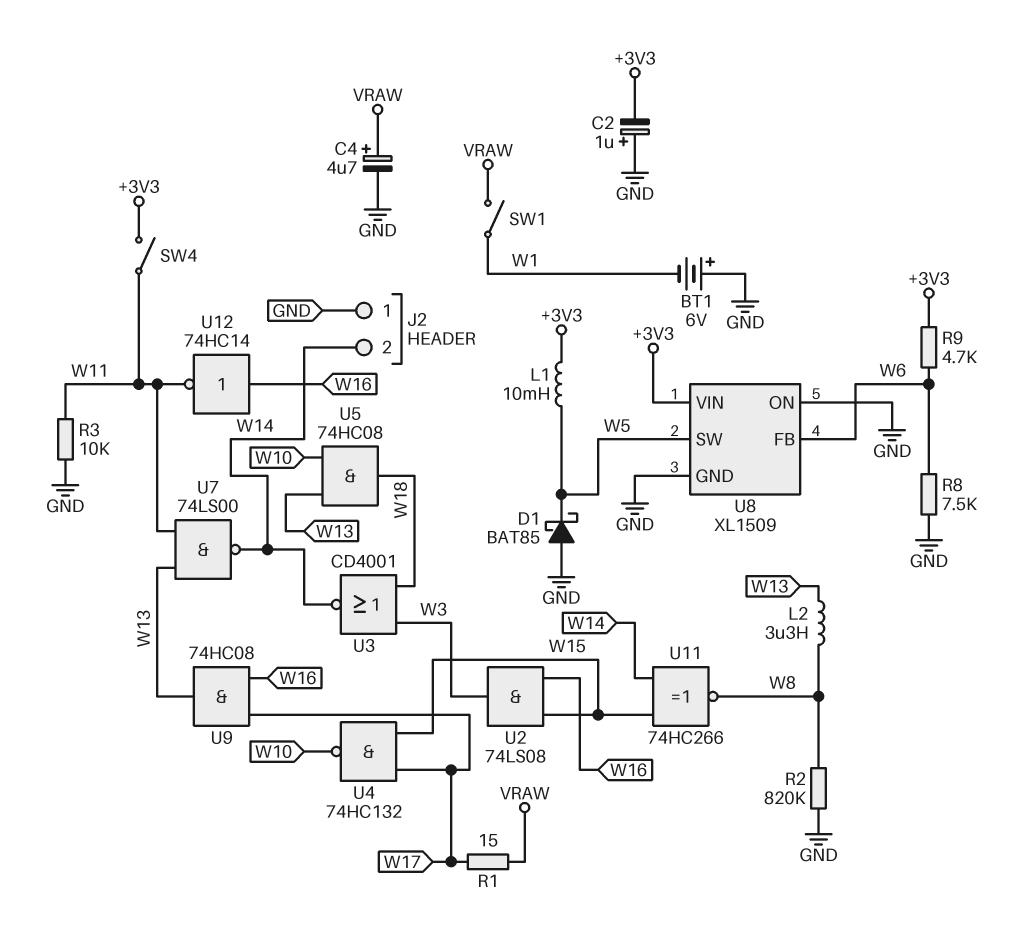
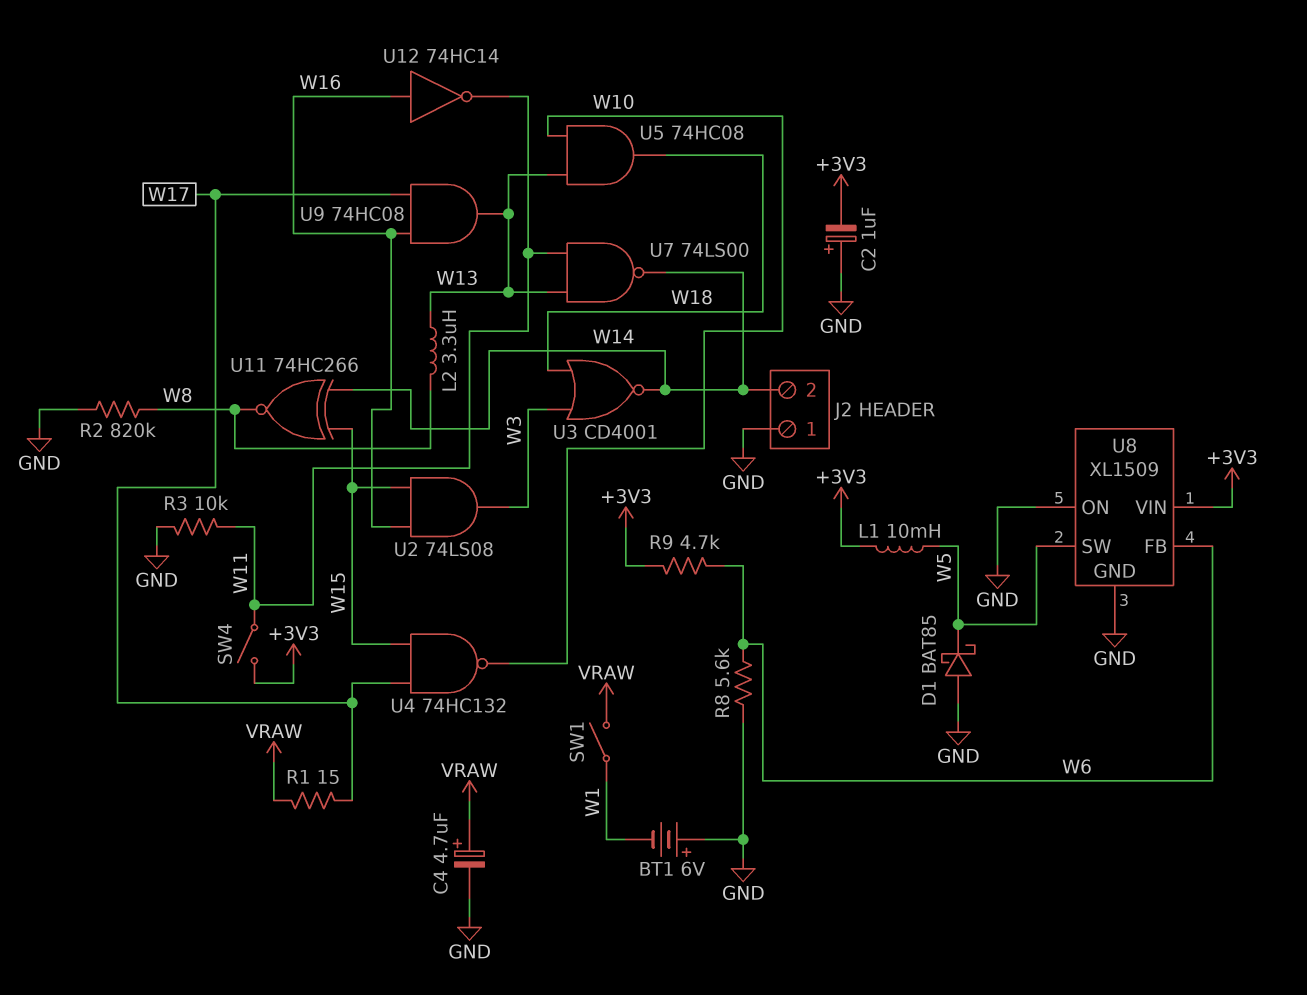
R8: 7.5k (GND, W6) -> 5.6k (GND, W6)

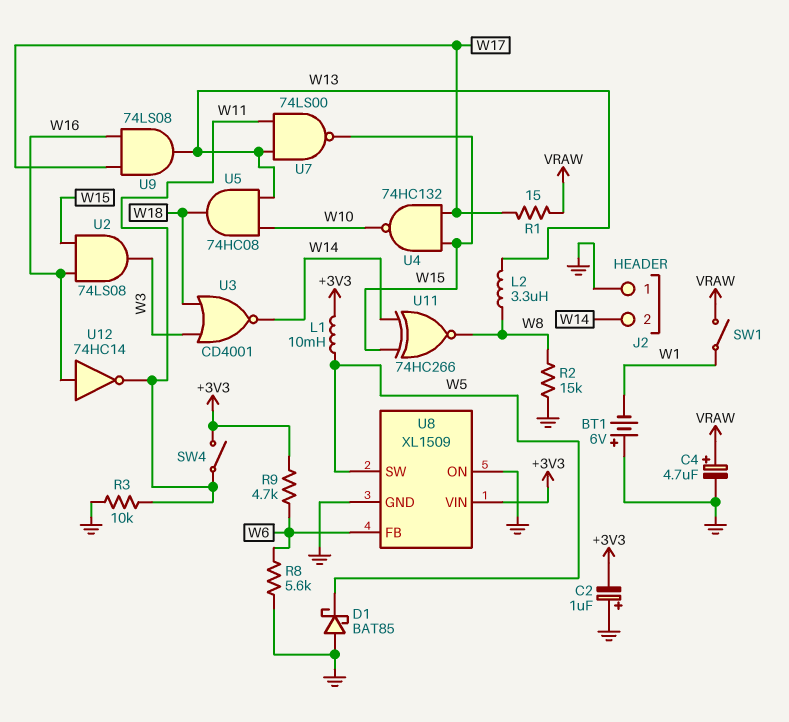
R2: 820k (GND, W8) -> 15k (GND, W8)
U7: NAND 74LS00 (in W11, in W13, out W14) -> NAND 74LS00 (in W11, in W13, out W15)
U9: AND 74HC08 (in W16, in W17, out W13) -> AND 74LS08 (in W16, in W17, out W13)

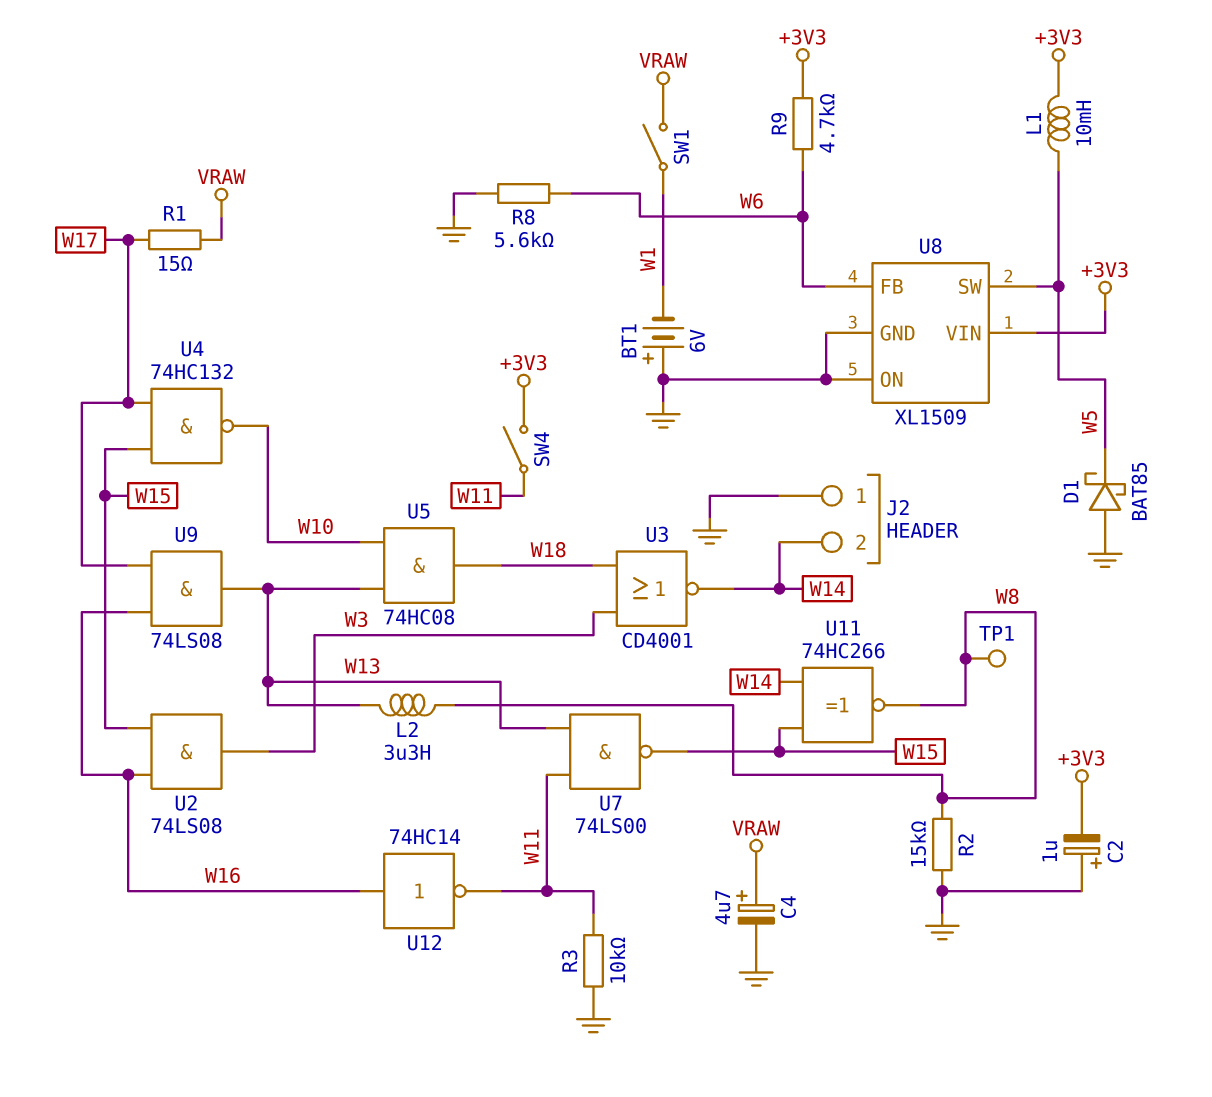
TP1: none -> test point (W8)

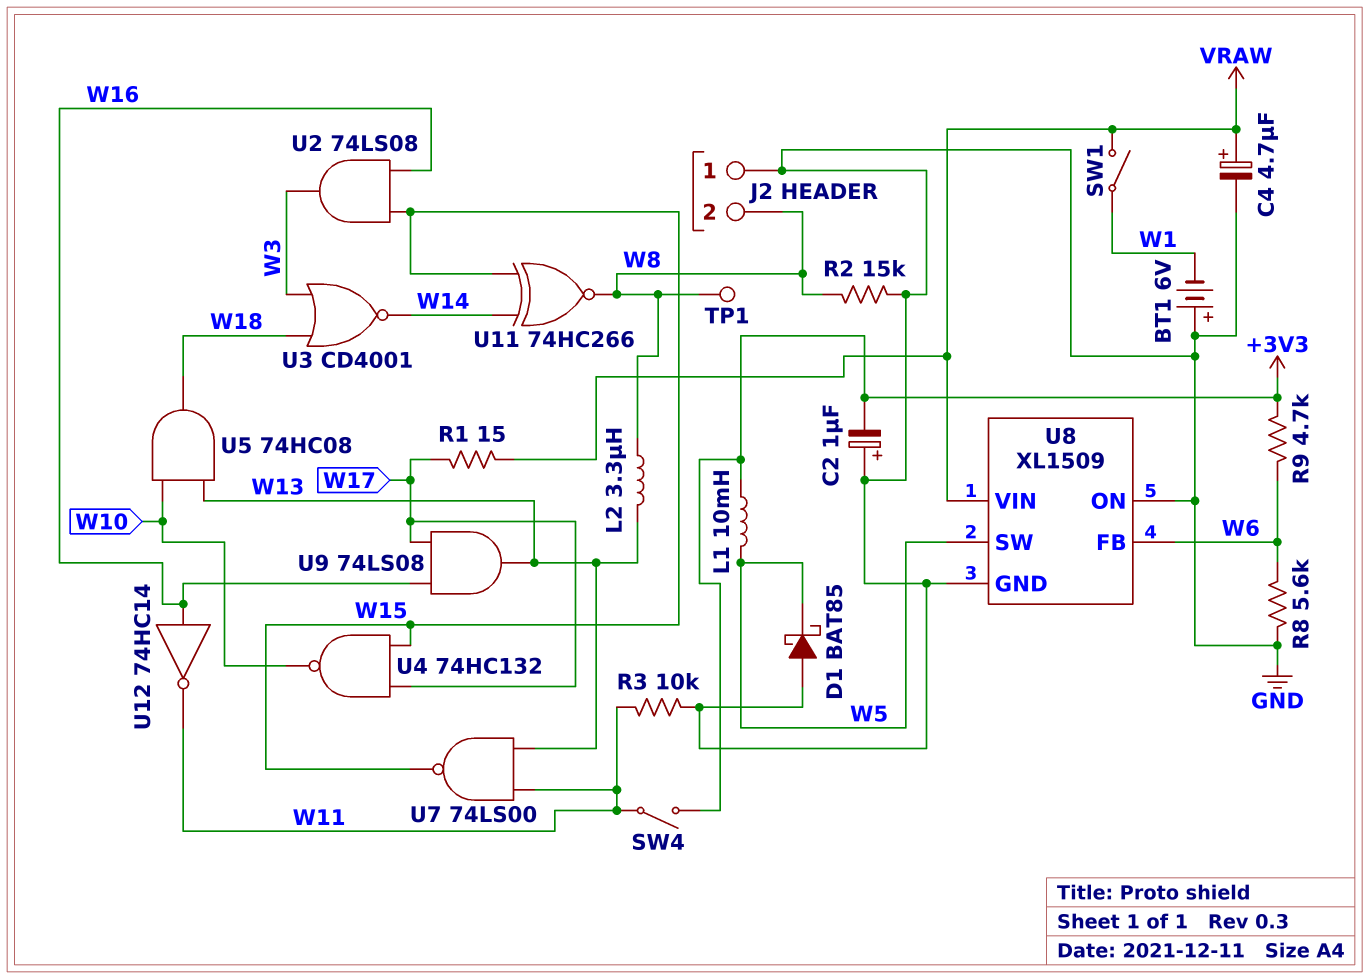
J2 pin 2: W14 -> W8
U8 pin VIN: +3V3 -> VRAW

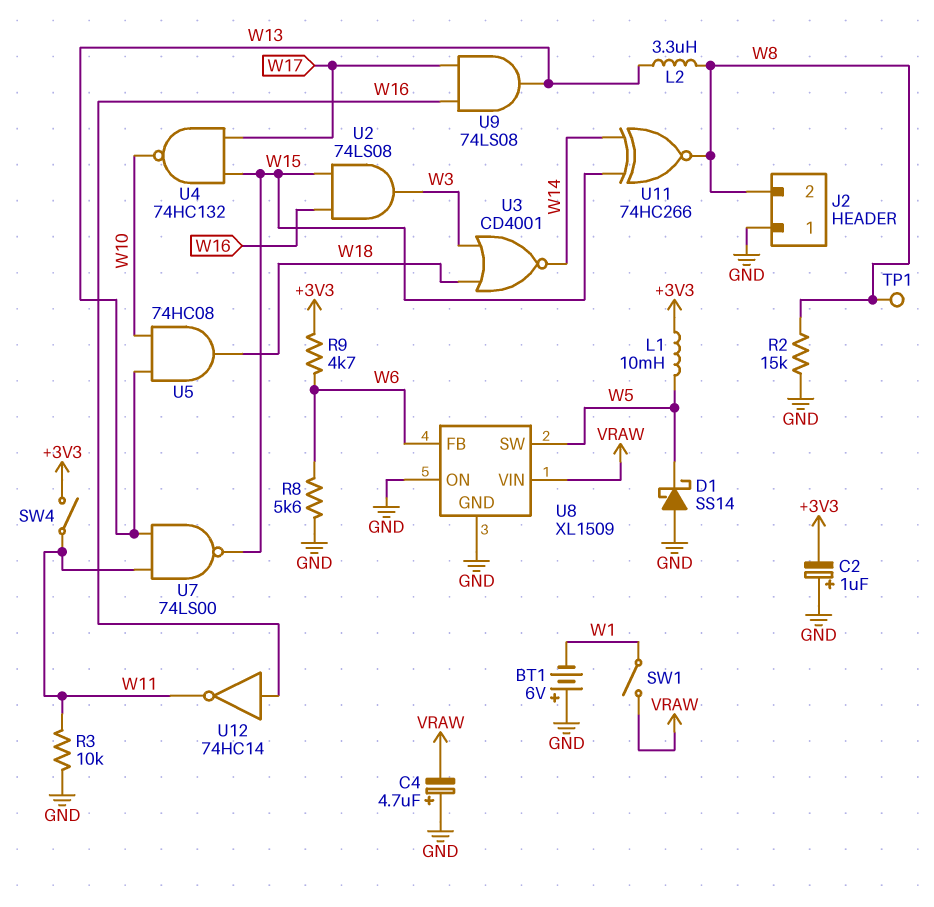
C4: 4.7uF (plus VRAW, minus GND) -> 4.7uF (plus GND, minus VRAW)
D1: schottky BAT85 (A GND, K W5) -> schottky SS14 (A GND, K W5)
R1: 15 (VRAW, W17) -> none

